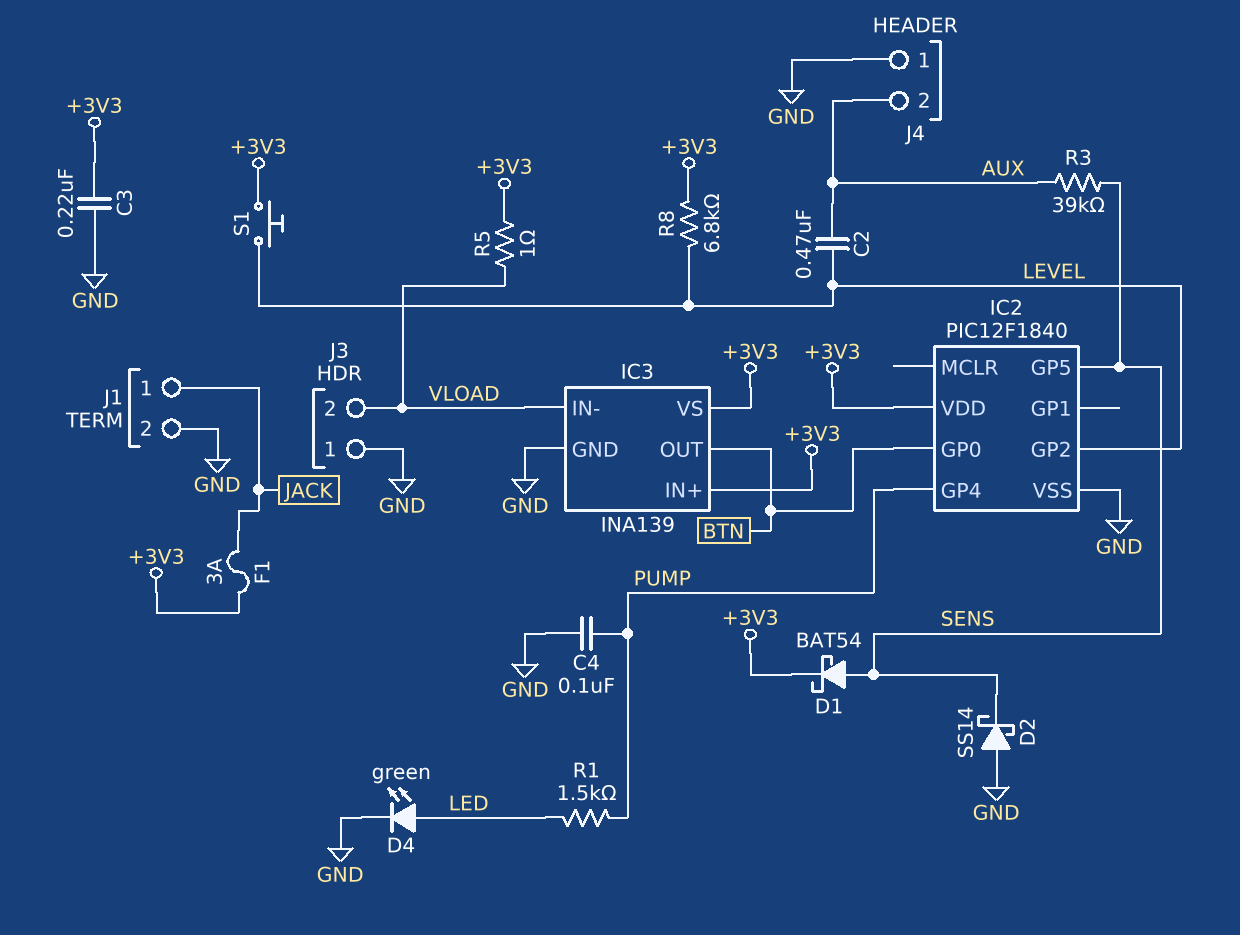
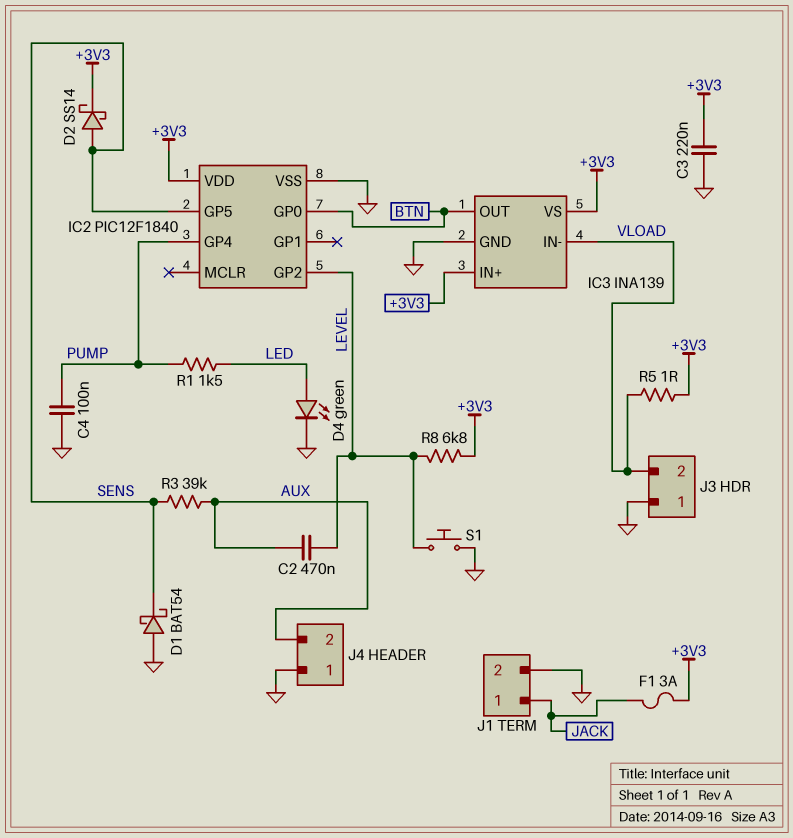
D1: schottky BAT54 (A SENS, K +3V3) -> schottky BAT54 (A GND, K SENS)
D2: schottky SS14 (A GND, K SENS) -> schottky SS14 (A SENS, K +3V3)
S1: button (+3V3, LEVEL) -> button (GND, LEVEL)

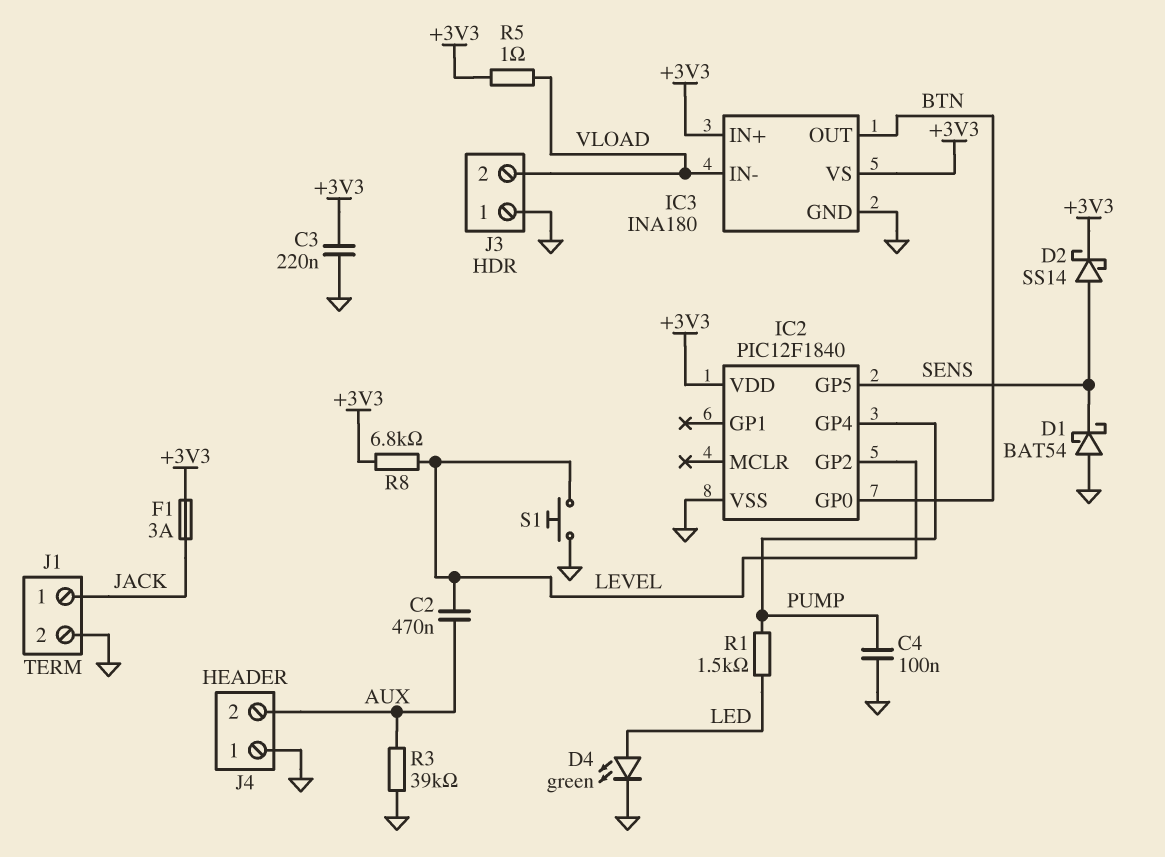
IC3: INA139 -> INA180
R3: 39k (AUX, SENS) -> 39k (AUX, GND)

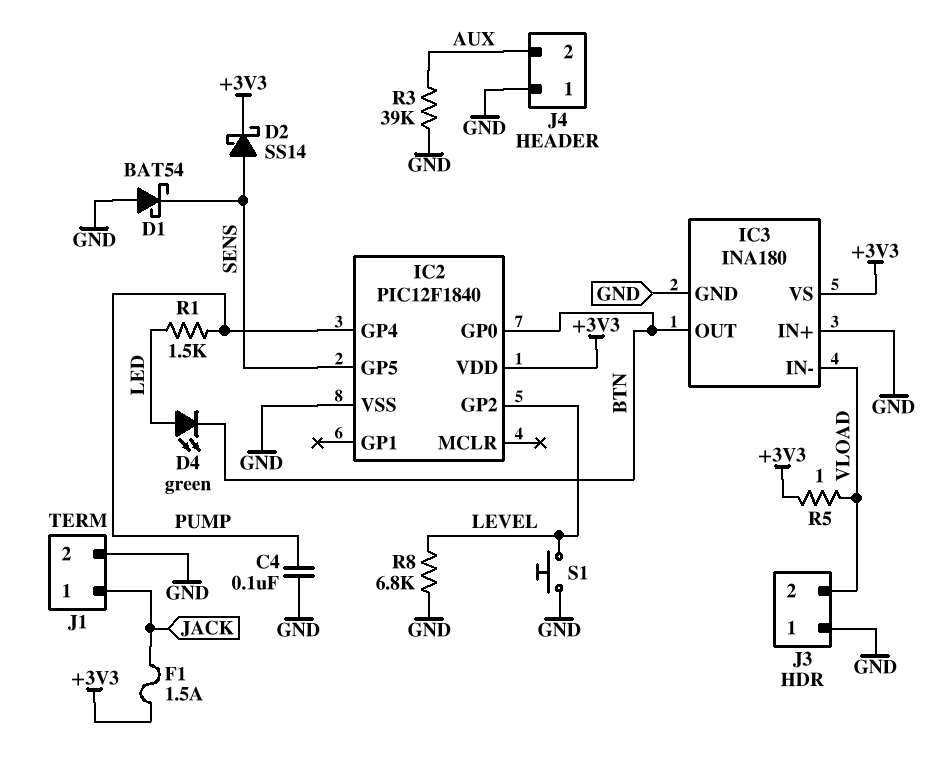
C2: 470nF (AUX, LEVEL) -> none
C3: 220nF (+3V3, GND) -> none
D4: LED green (A LED, K GND) -> LED green (A LED, K BTN)
F1: 3A (+3V3, JACK) -> 1.5A (+3V3, JACK)
IC3 pin IN+: +3V3 -> GND
R8: 6.8k (+3V3, LEVEL) -> 6.8k (GND, LEVEL)

